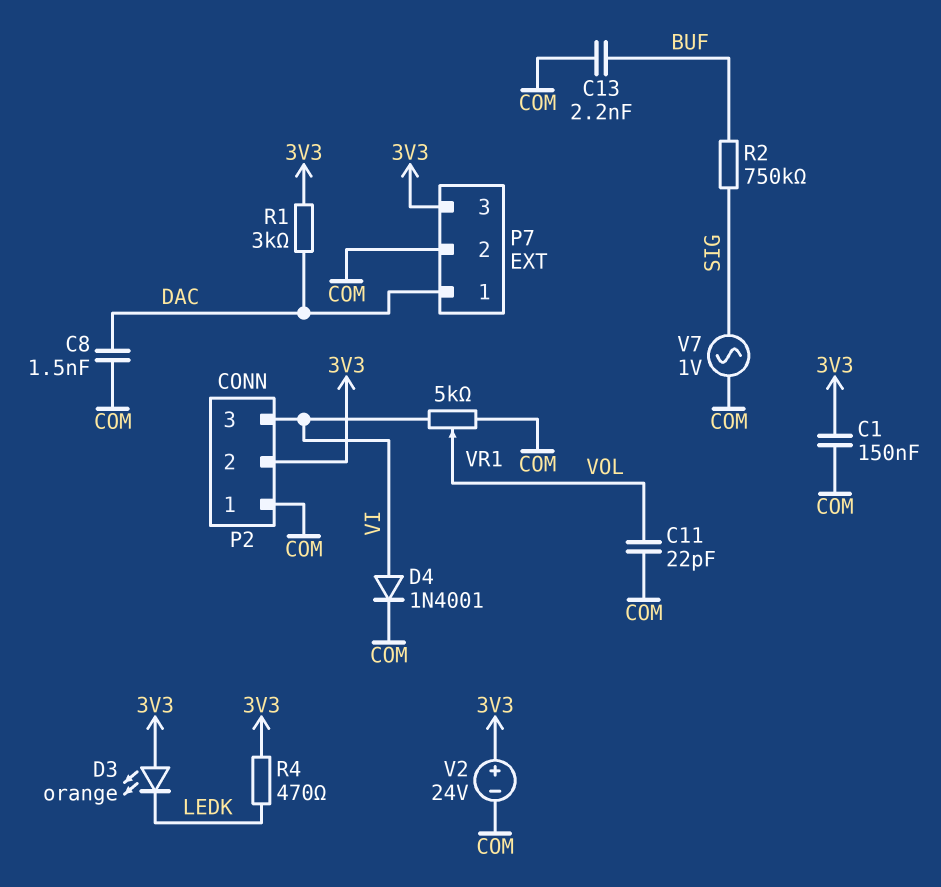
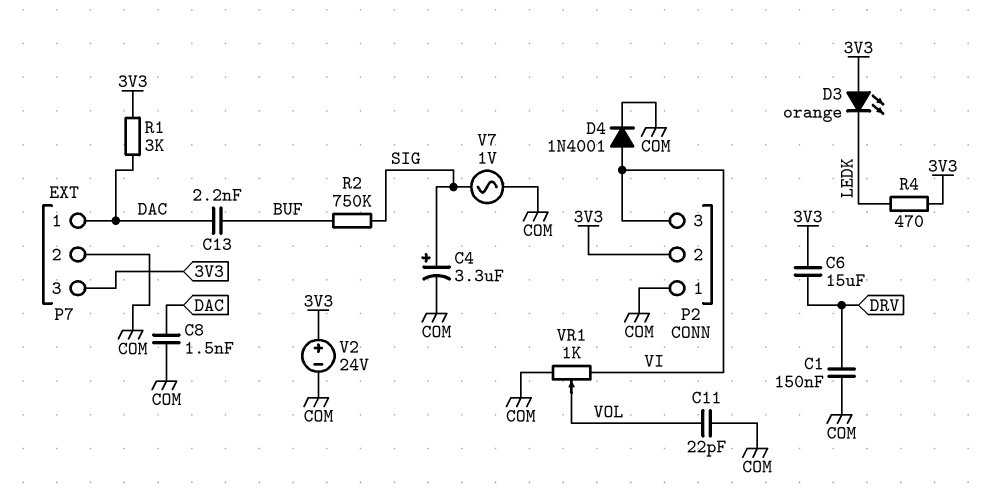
C1: 150nF (3V3, COM) -> 150nF (COM, DRV)
C4: none -> 3.3uF (plus SIG, minus COM)
C6: none -> 15uF (3V3, DRV)
C13: 2.2nF (BUF, COM) -> 2.2nF (BUF, DAC)
VR1: 5k (COM, VI, wiper VOL) -> 1k (COM, VI, wiper VOL)

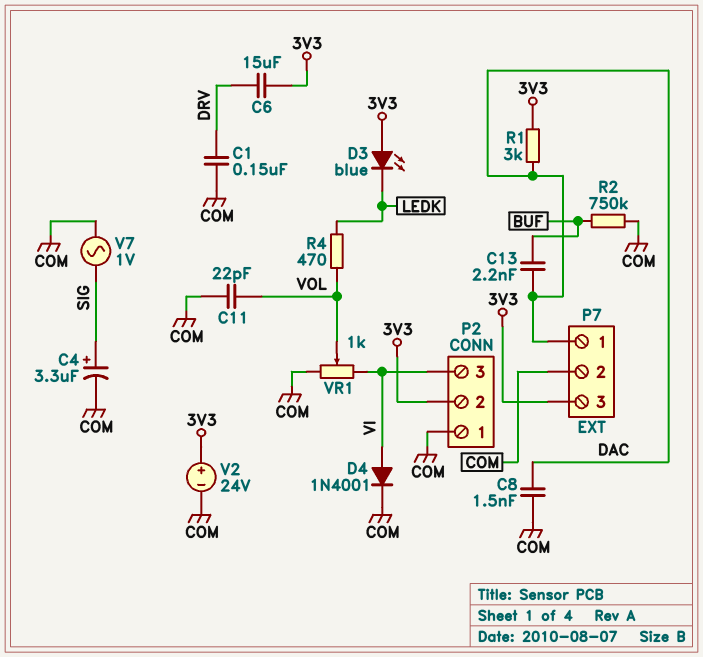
D3: LED orange (A 3V3, K LEDK) -> LED blue (A 3V3, K LEDK)
R2: 750k (BUF, SIG) -> 750k (BUF, COM)
R4: 470 (3V3, LEDK) -> 470 (LEDK, VOL)

